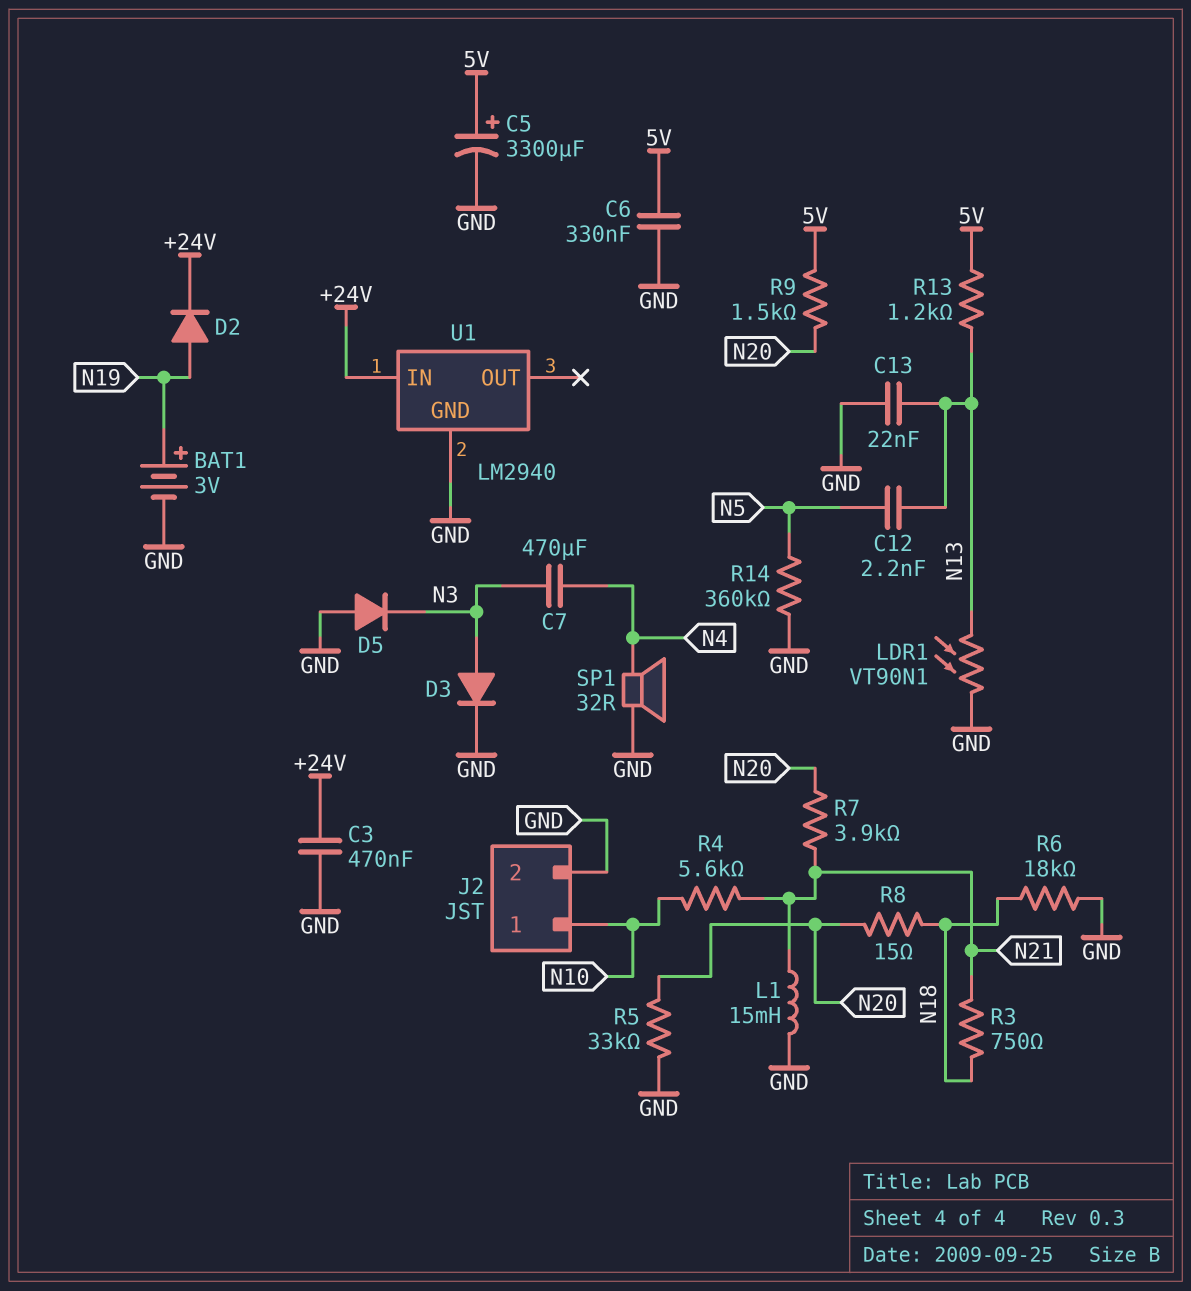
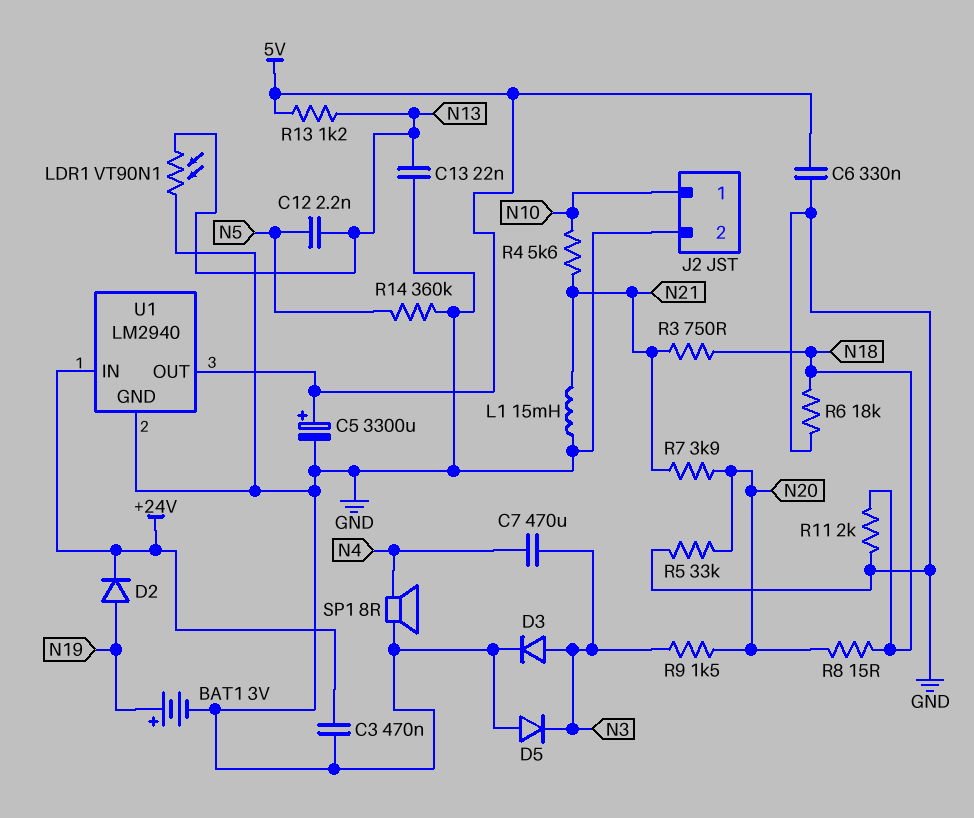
R9: 1.5k (5V, N20) -> 1.5k (N3, N20)
R11: none -> 2k (GND, N18)
SP1: speaker 32R (GND, N4) -> speaker 8R (GND, N4)
U1 pin OUT: none -> 5V

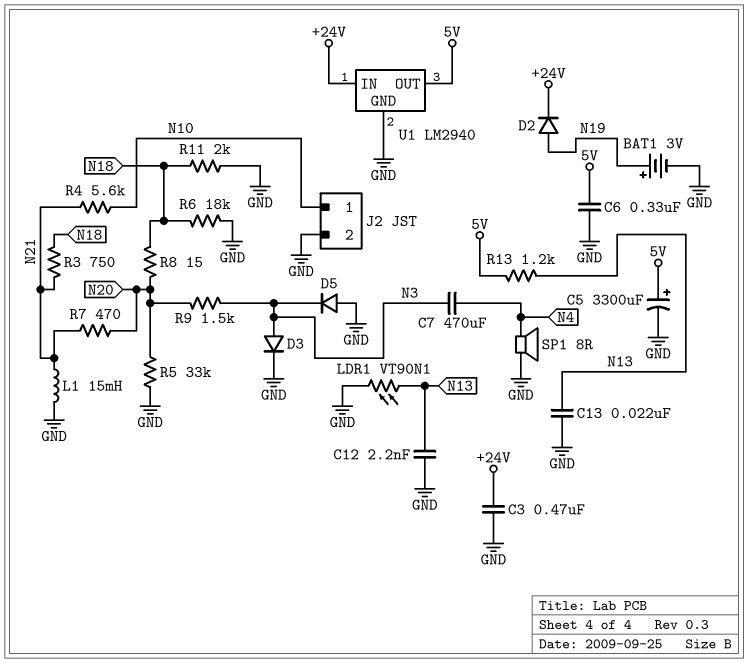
C12: 2.2nF (N5, N13) -> 2.2nF (GND, N13)
R7: 3.9k (N20, N21) -> 470 (N20, N21)
R14: 360k (GND, N5) -> none

